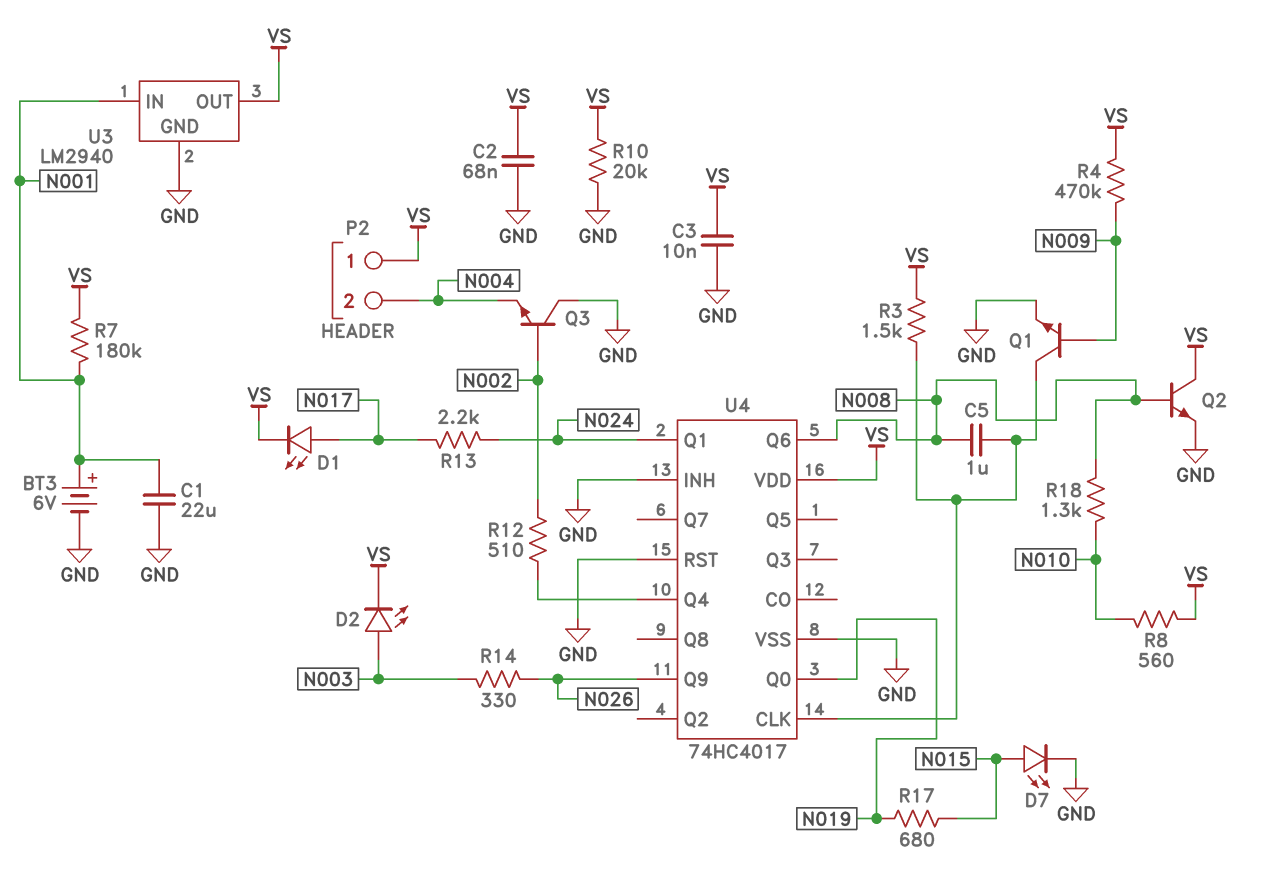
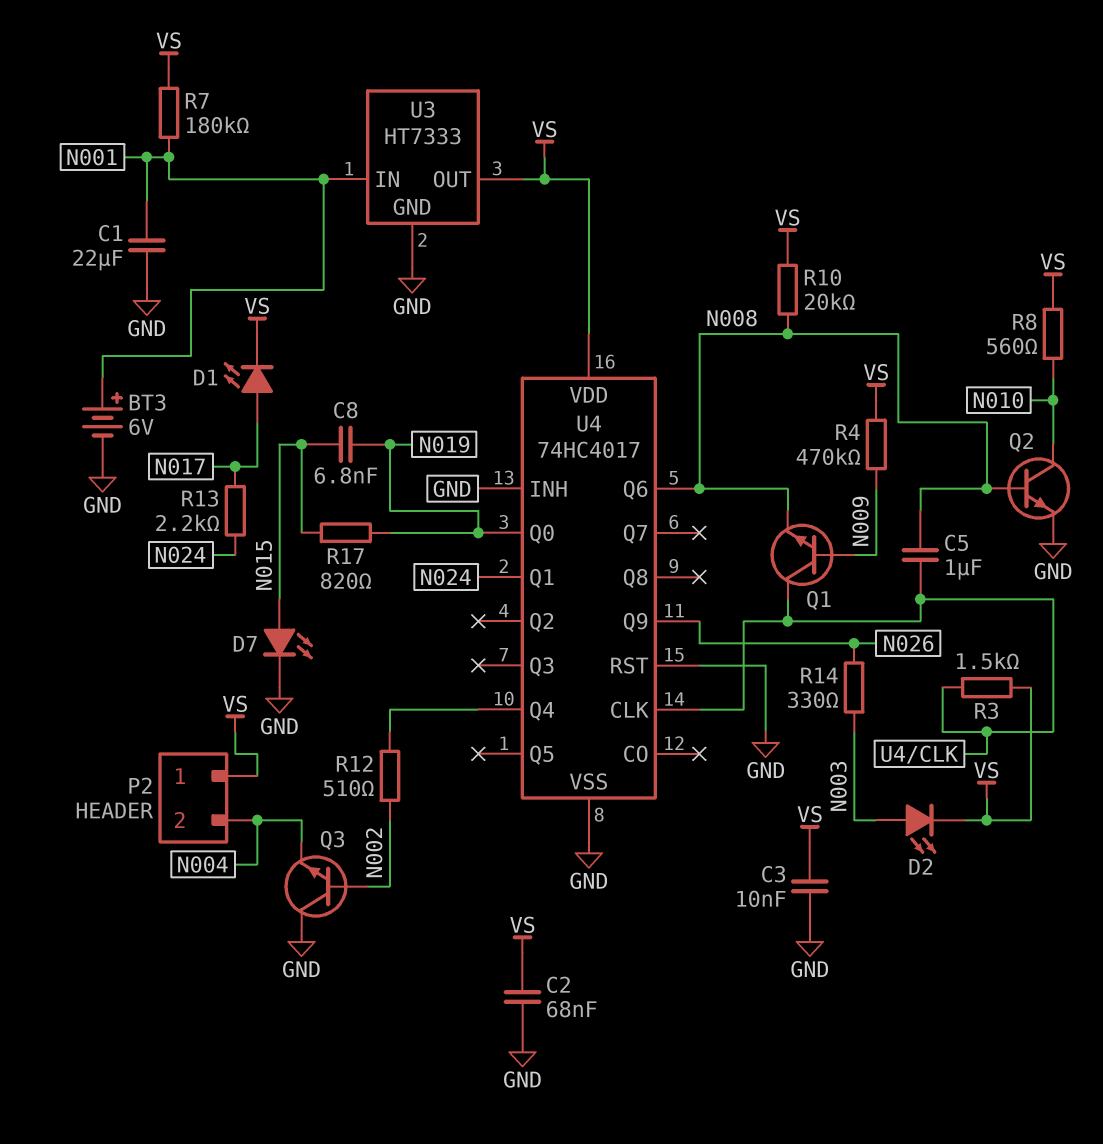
C8: none -> 6.8nF (N015, N019)
Q1: NPN (B N009, C U4/CLK, E GND) -> NPN (B N009, C U4/CLK, E N008)
Q2: NPN (B N008, C VS, E GND) -> NPN (B N008, C N010, E GND)
R10: 20k (GND, VS) -> 20k (N008, VS)
R17: 680 (N015, N019) -> 820 (N015, N019)
R18: 1.3k (N008, N010) -> none
U3: LM2940 -> HT7333

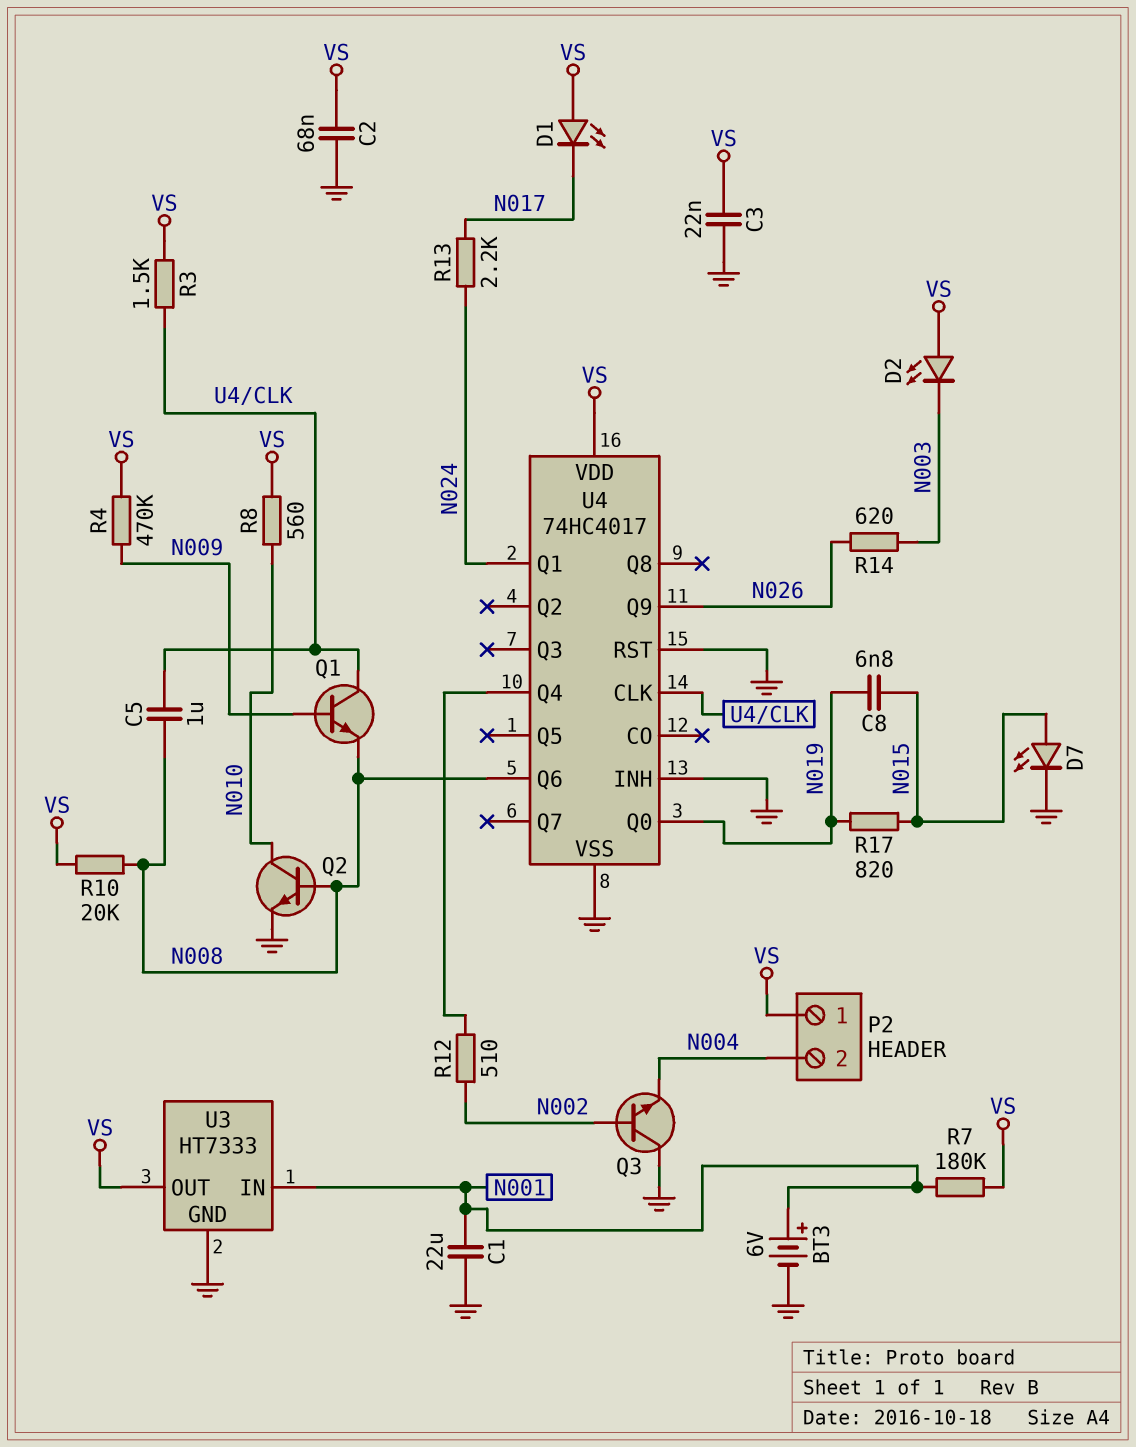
C3: 10nF (GND, VS) -> 22nF (GND, VS)
D1: LED (A N017, K VS) -> LED (A VS, K N017)
D2: LED (A N003, K VS) -> LED (A VS, K N003)
R14: 330 (N003, N026) -> 620 (N003, N026)

